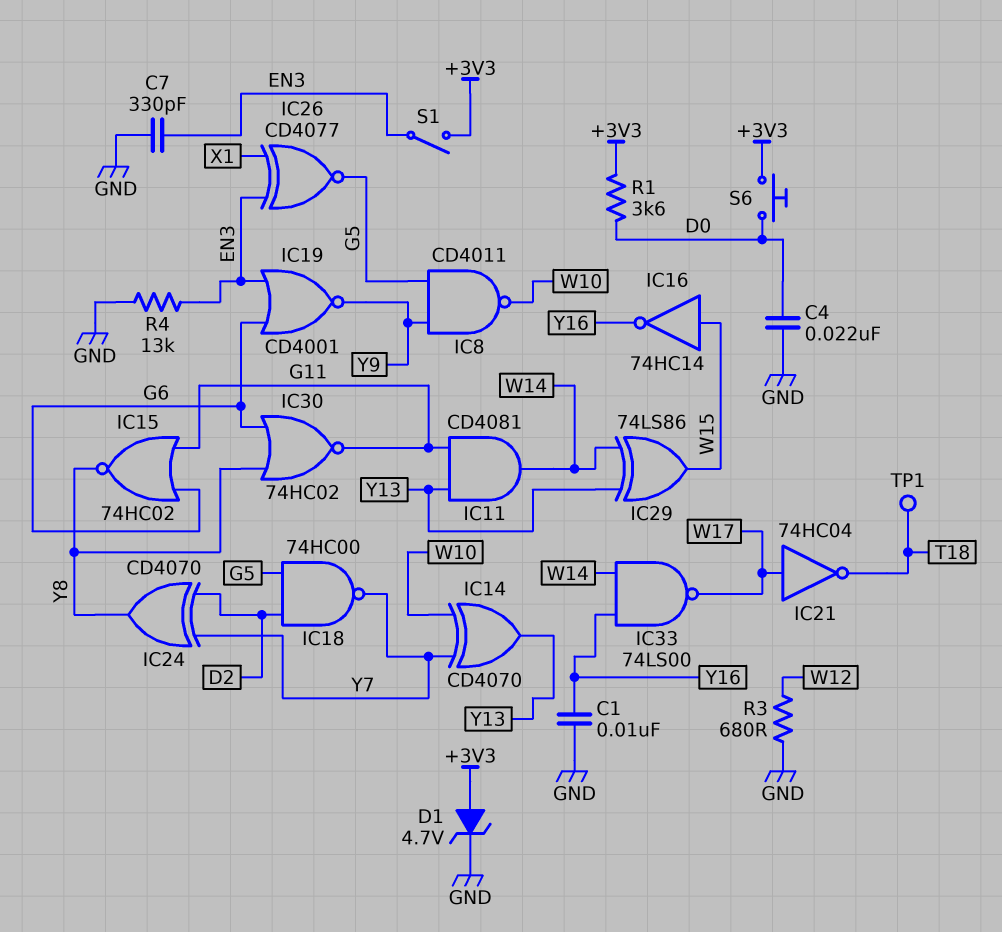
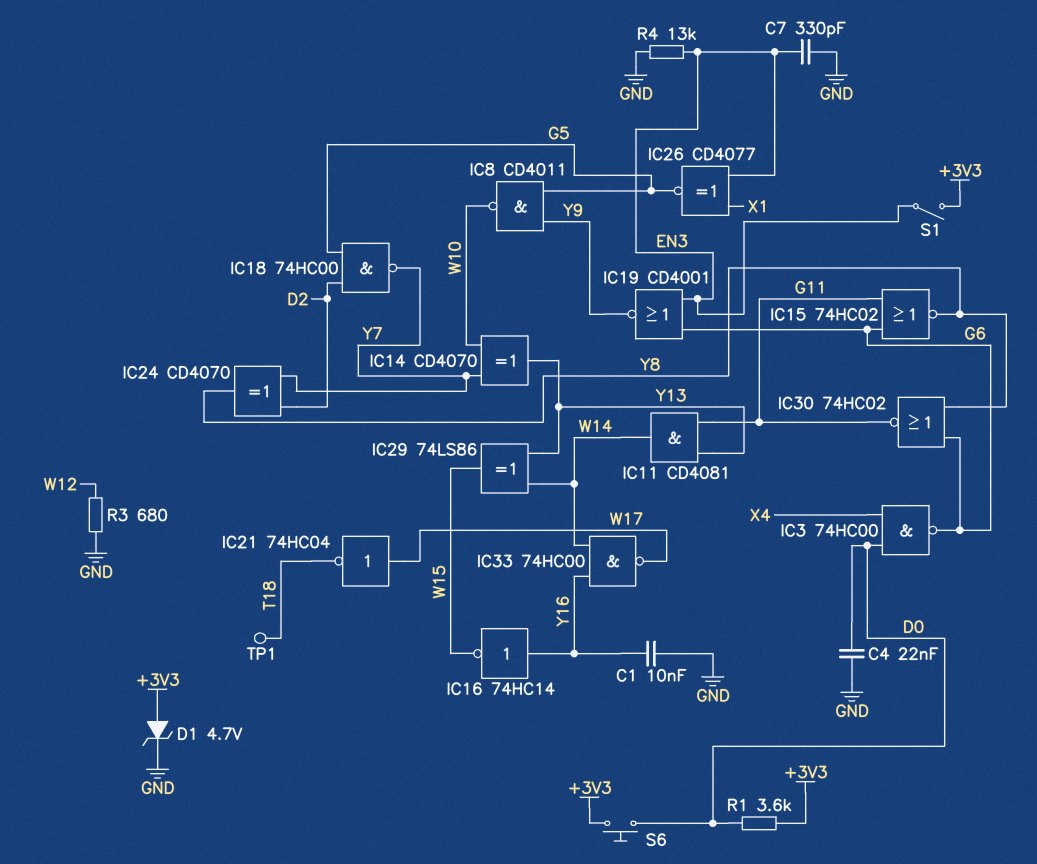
IC3: none -> NAND 74HC00 (in D0, in X4, out G6)
IC16: NOT 74HC14 (in W15, out Y16) -> NOT 74HC14 (in Y16, out W15)
IC33: NAND 74LS00 (in W14, in Y16, out W17) -> NAND 74HC00 (in W14, in Y16, out W17)

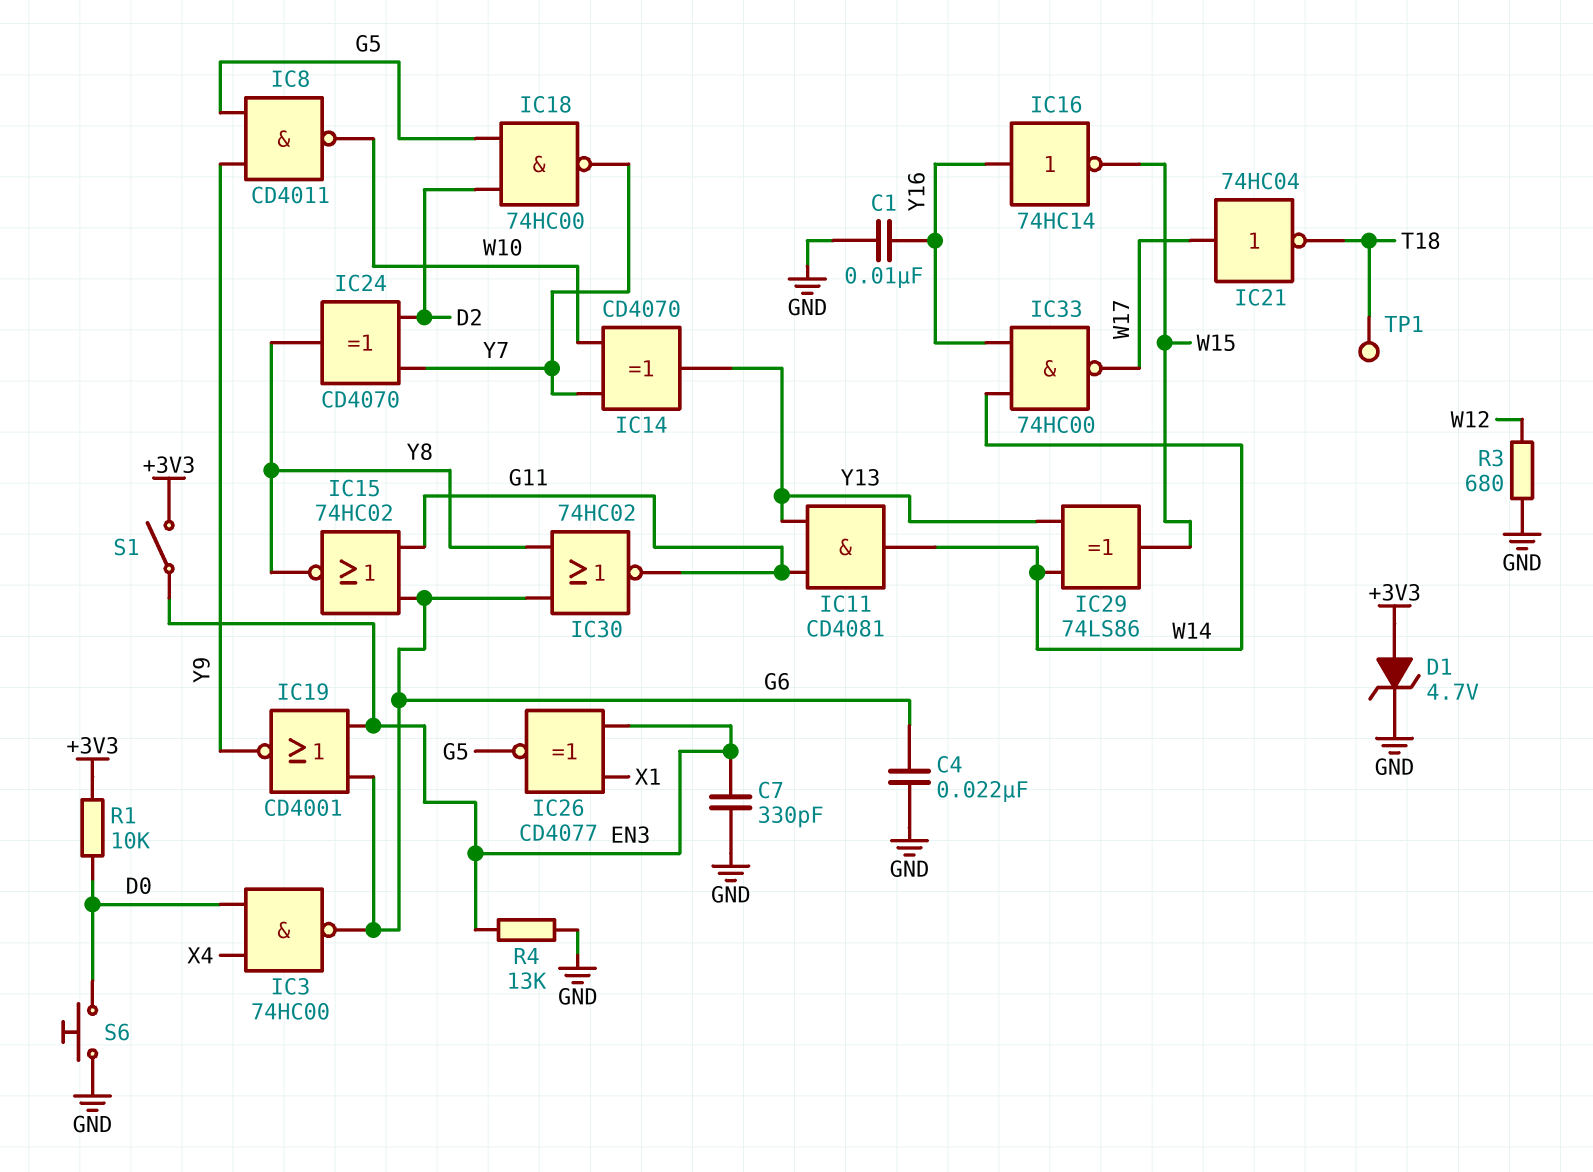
C4: 22nF (D0, GND) -> 22nF (G6, GND)
R1: 3.6k (+3V3, D0) -> 10k (+3V3, D0)
S6: button (+3V3, D0) -> button (D0, GND)

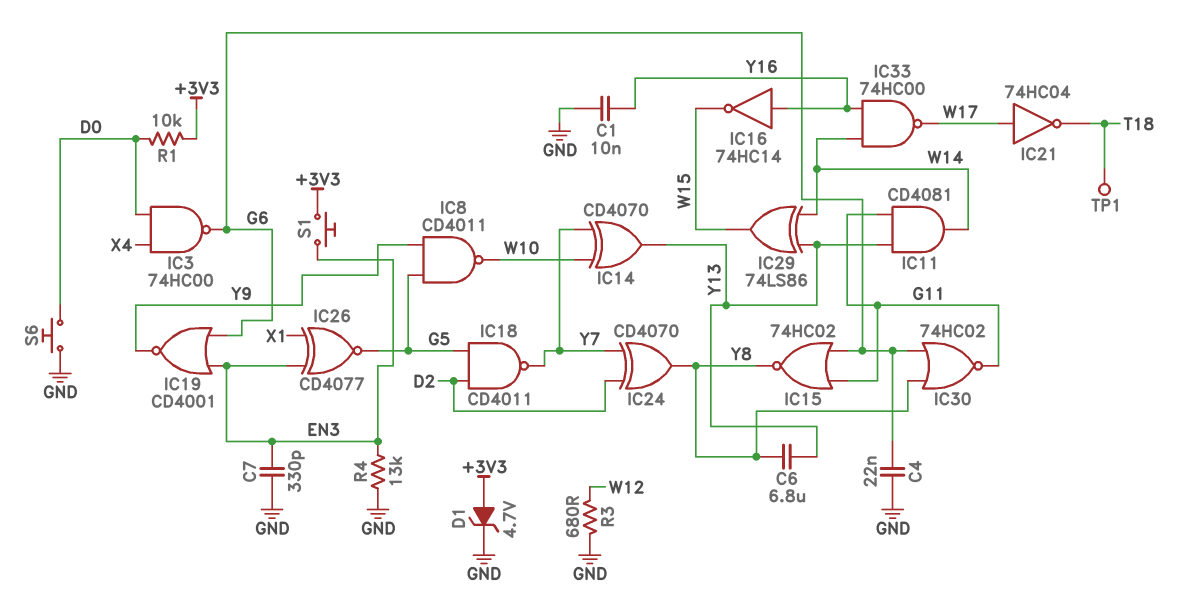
C6: none -> 6.8uF (Y8, Y13)
IC18: NAND 74HC00 (in D2, in G5, out Y7) -> NAND CD4011 (in D2, in G5, out Y7)
S1: switch (+3V3, EN3) -> button (+3V3, EN3)

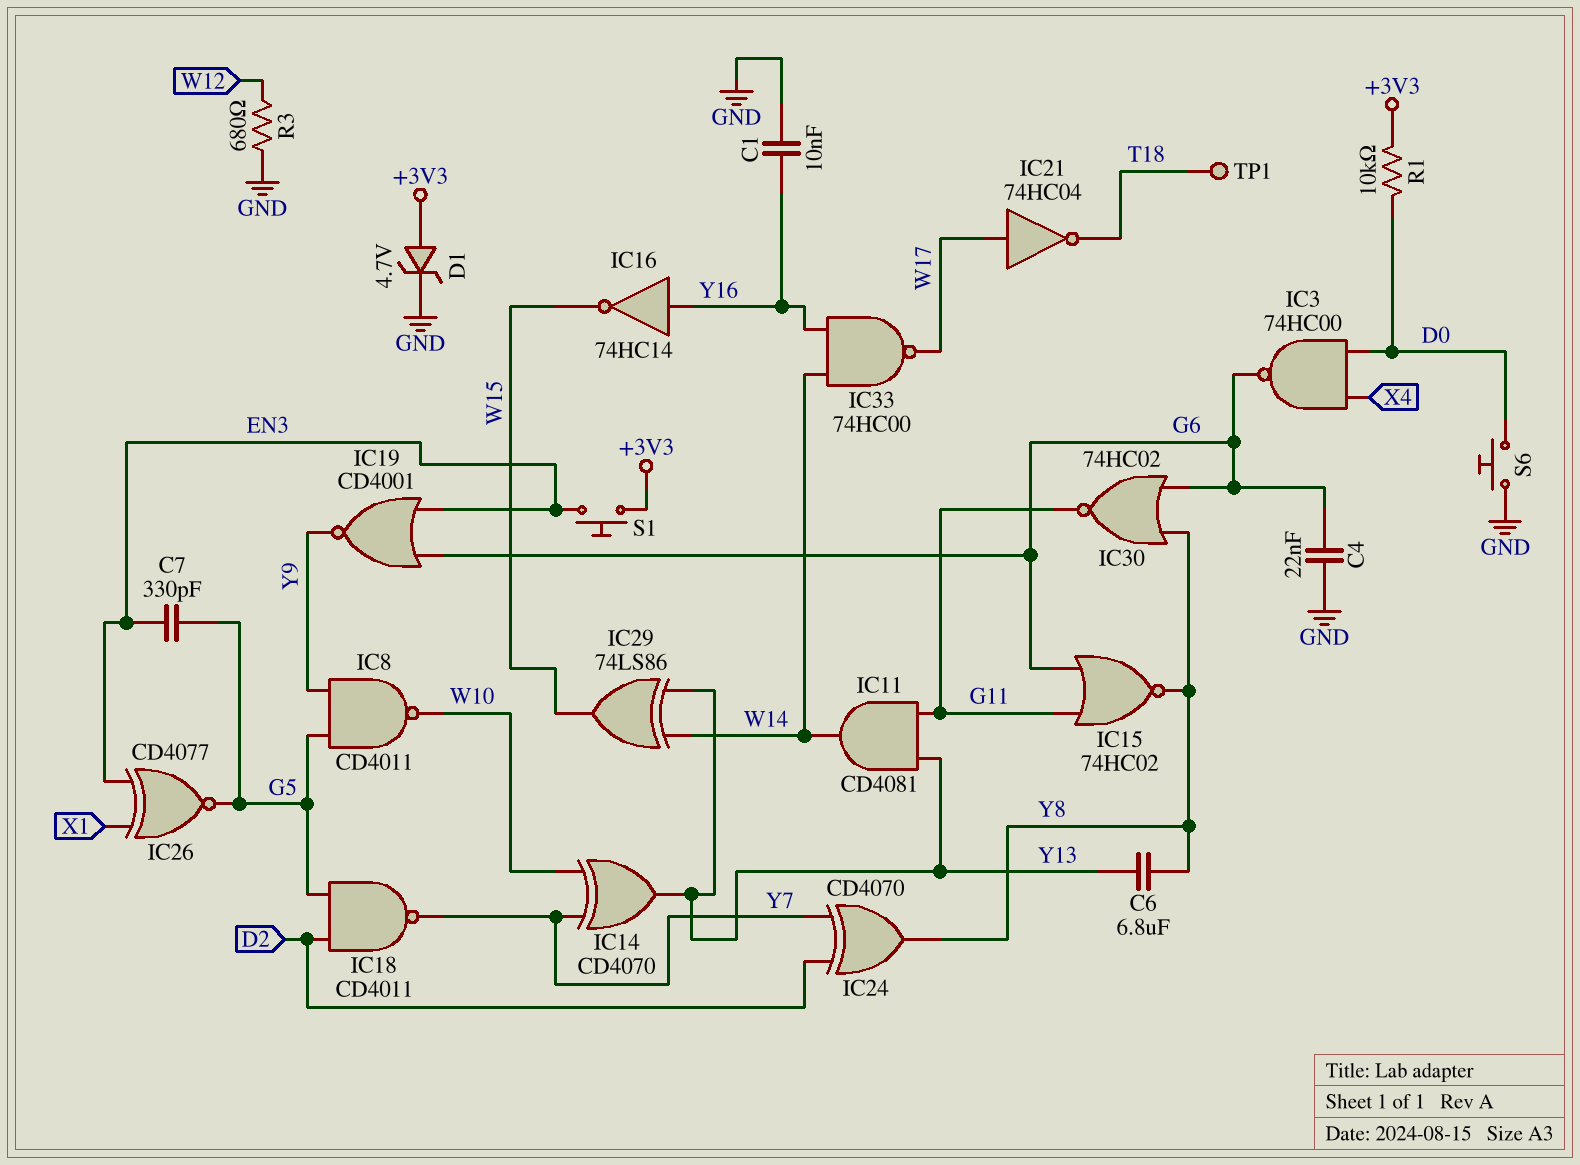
C7: 330pF (EN3, GND) -> 330pF (EN3, G5)
R4: 13k (EN3, GND) -> none

